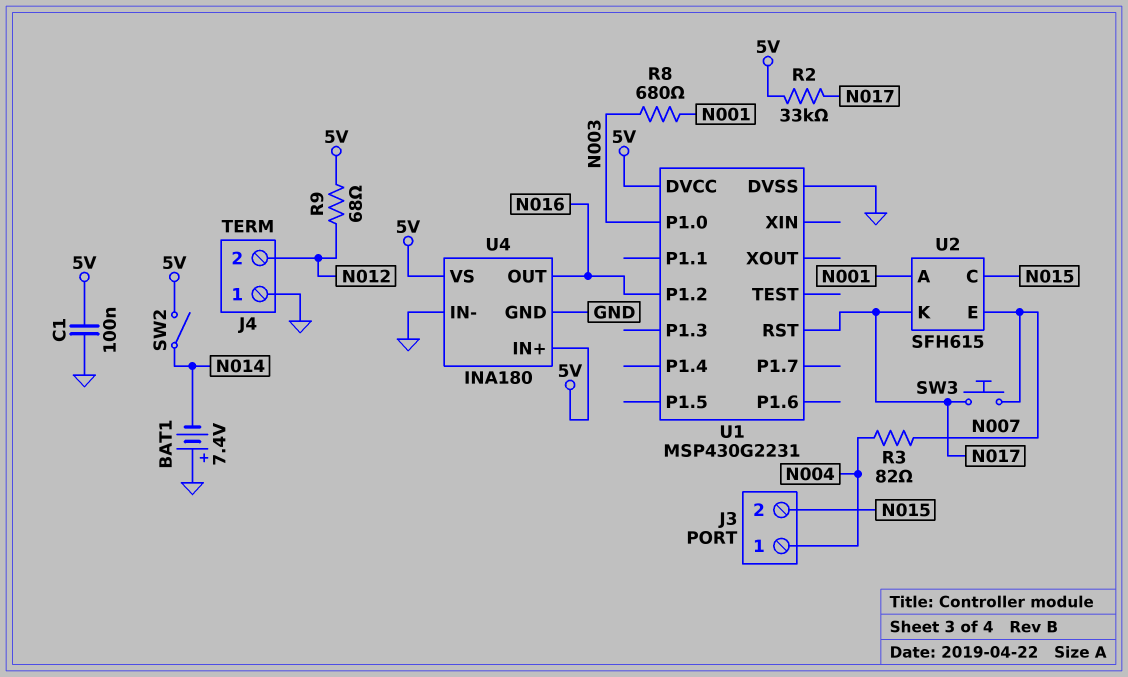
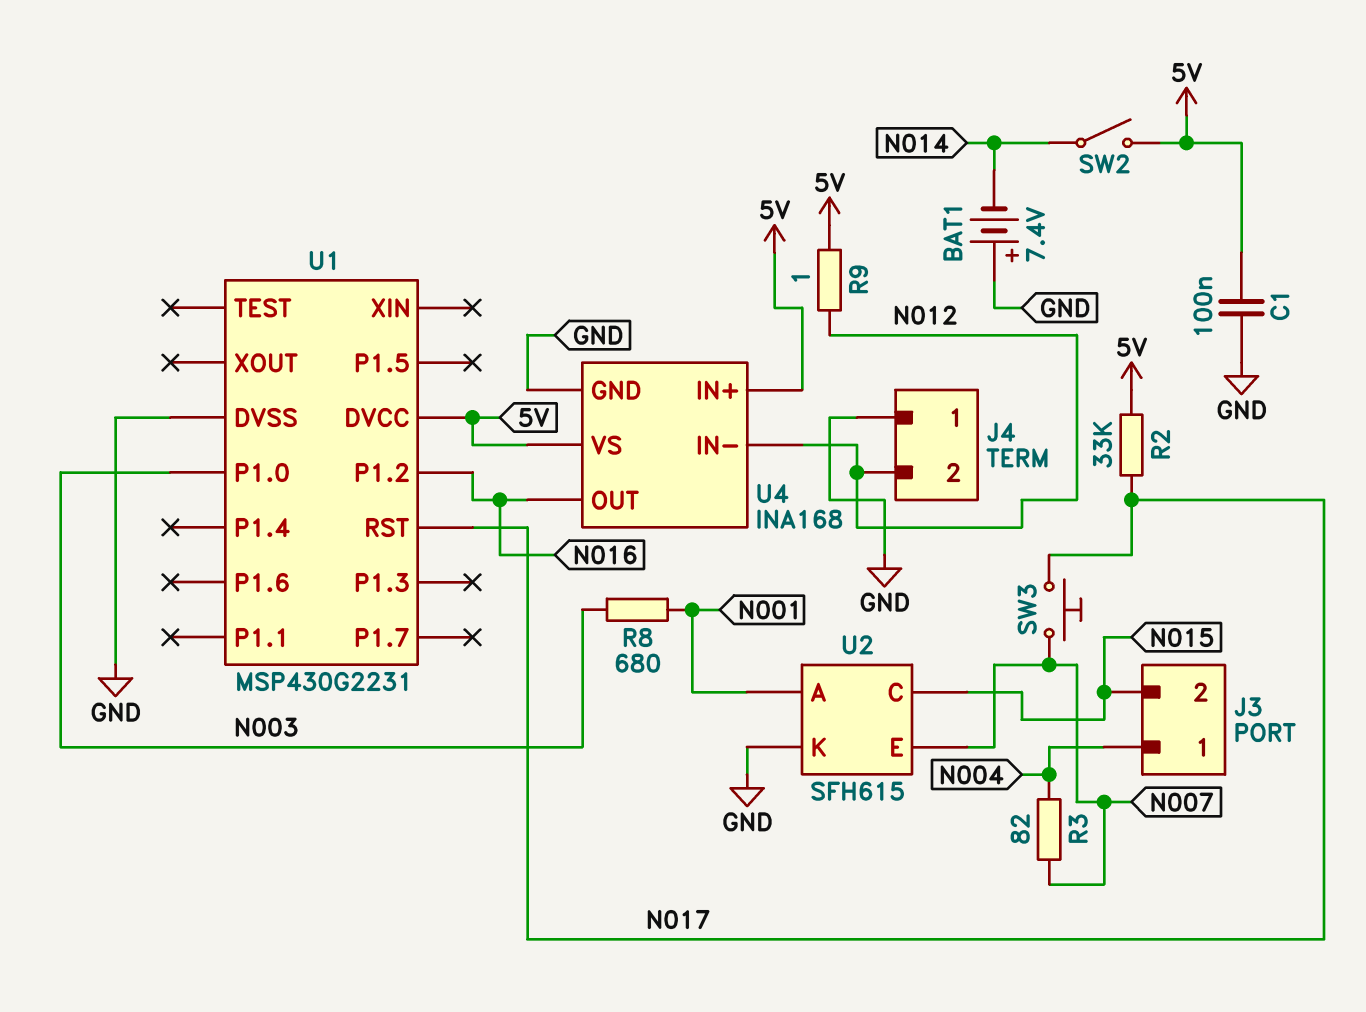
R9: 68 (5V, N012) -> 1 (5V, N012)
U2 pin K: N017 -> GND
U4: INA180 -> INA168
U4 pin IN-: GND -> N012

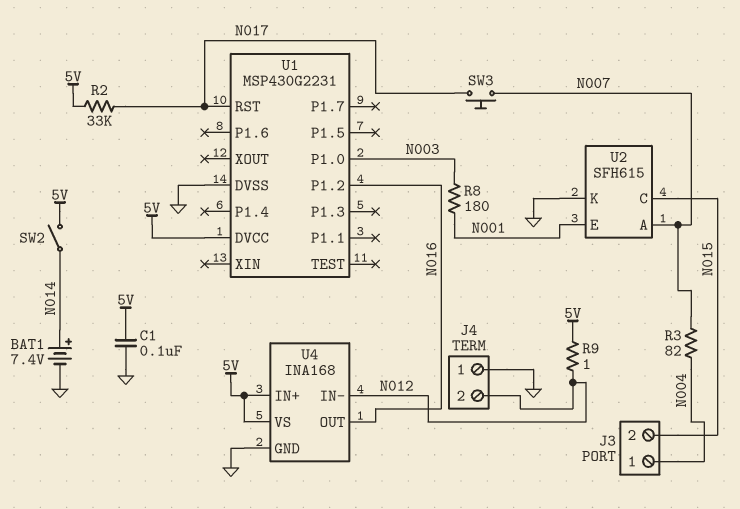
BAT1: 7.4V (plus GND, minus N014) -> 7.4V (plus N014, minus GND)
R8: 680 (N001, N003) -> 180 (N001, N003)
U2 pin A: N001 -> N007
U2 pin E: N007 -> N001

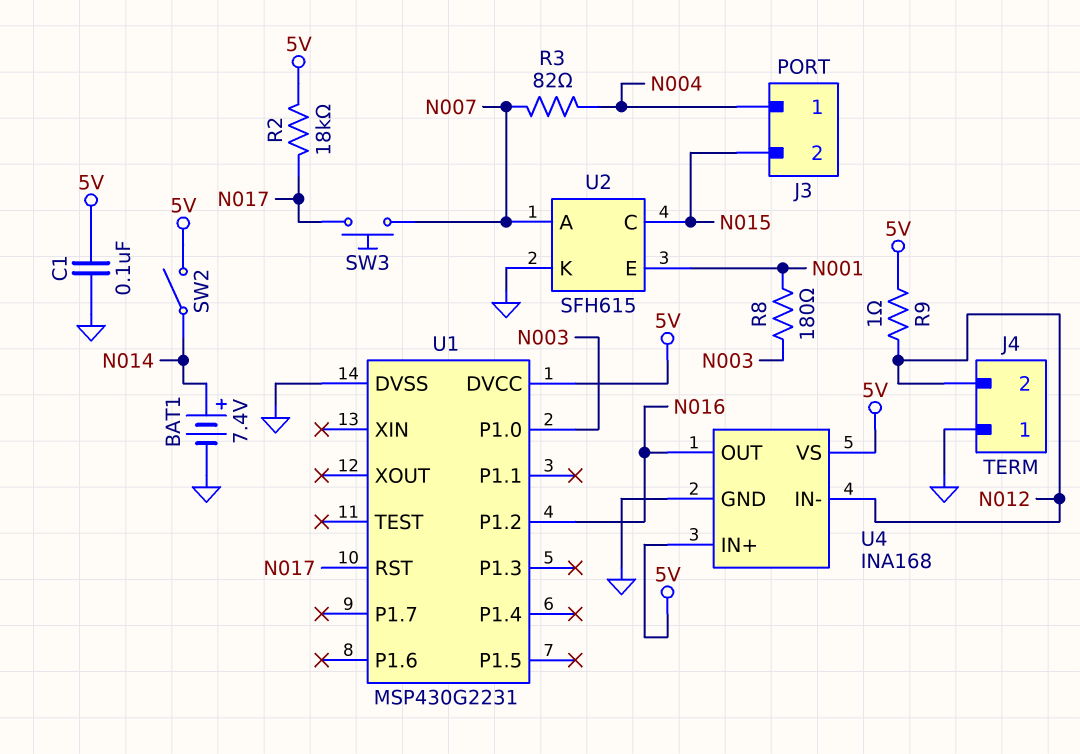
R2: 33k (5V, N017) -> 18k (5V, N017)

